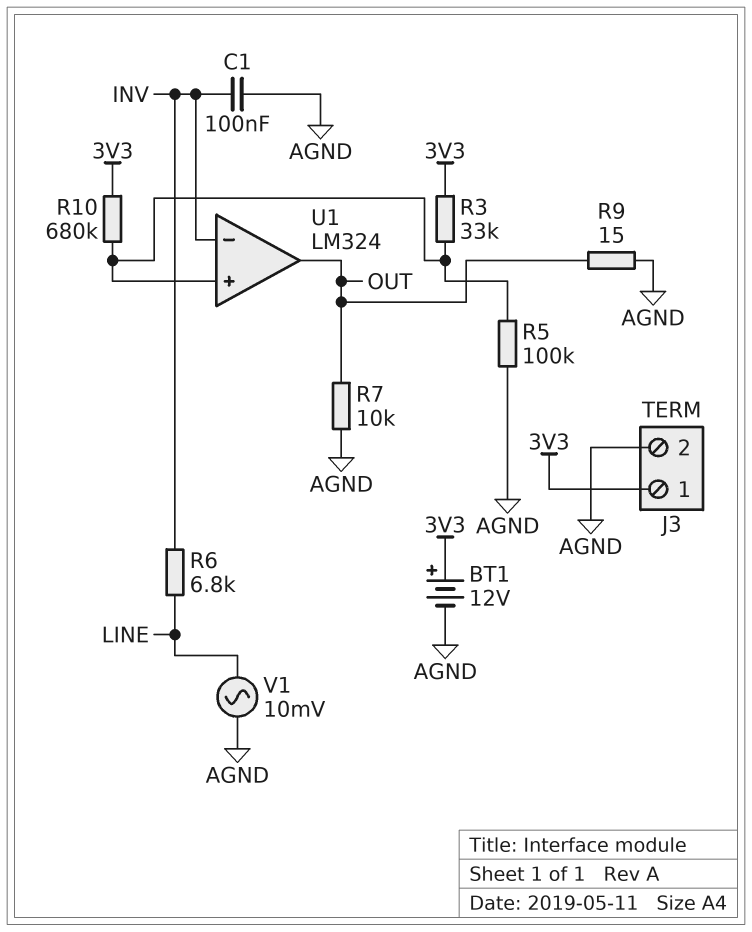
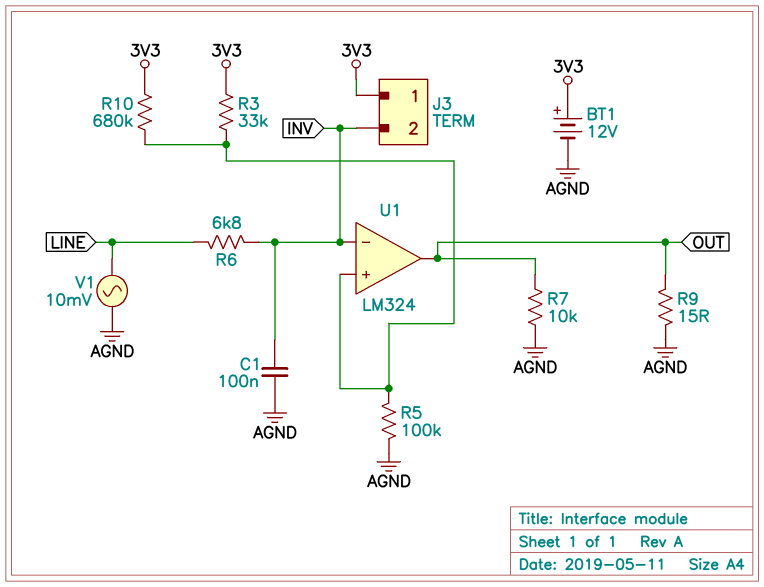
J3 pin 2: AGND -> INV

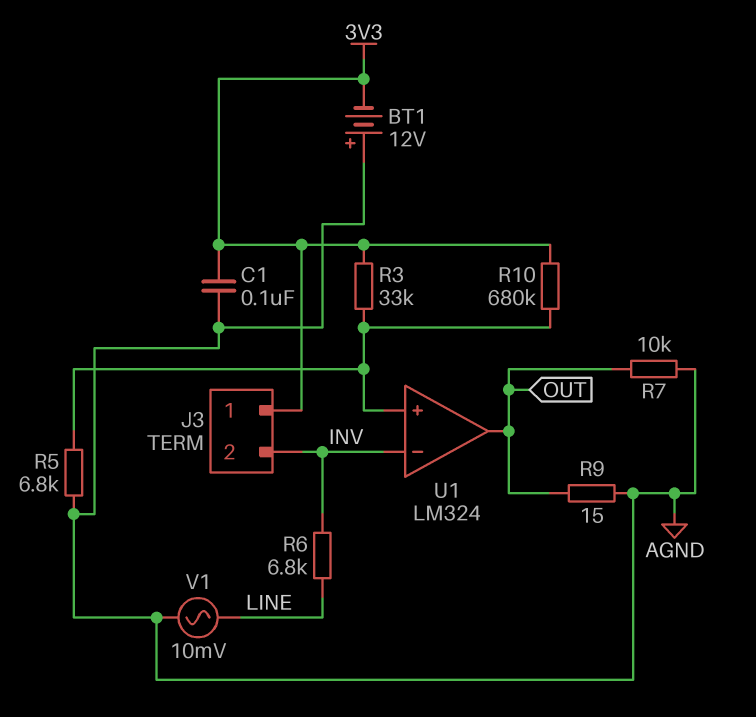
BT1: 12V (plus 3V3, minus AGND) -> 12V (plus AGND, minus 3V3)
C1: 100nF (AGND, INV) -> 100nF (3V3, AGND)
R5: 100k (AGND, U1/in+) -> 6.8k (AGND, U1/in+)

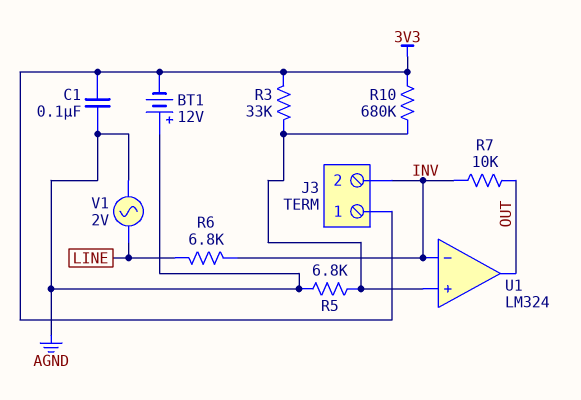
R7: 10k (AGND, OUT) -> 10k (INV, OUT)
R9: 15 (AGND, OUT) -> none
V1: AC 10mV (AGND, LINE) -> AC 2V (AGND, LINE)

